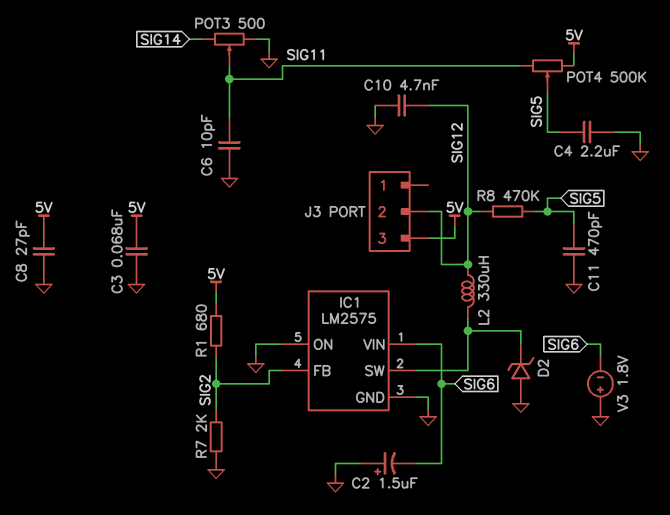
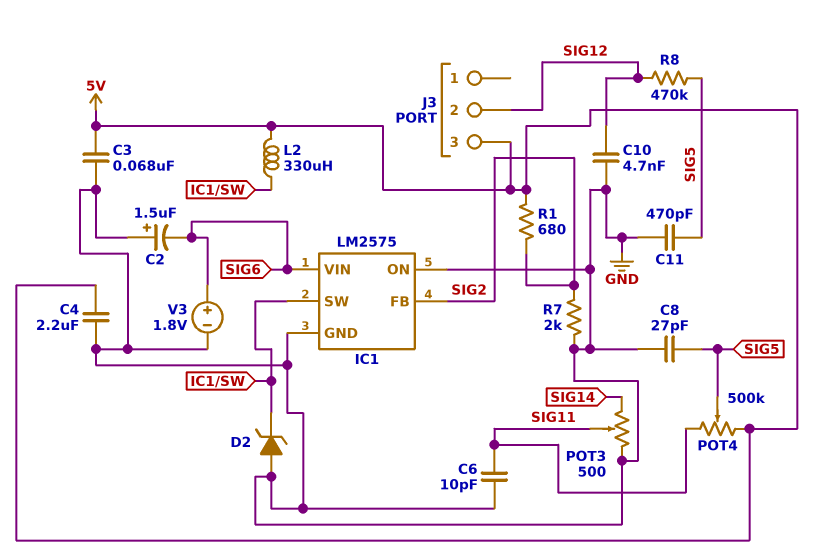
C4: 2.2uF (GND, SIG5) -> 2.2uF (5V, GND)
C8: 27pF (5V, GND) -> 27pF (GND, SIG5)
L2: 330uH (IC1/SW, SIG12) -> 330uH (5V, IC1/SW)
V3: 1.8V (plus GND, minus SIG6) -> 1.8V (plus SIG6, minus GND)

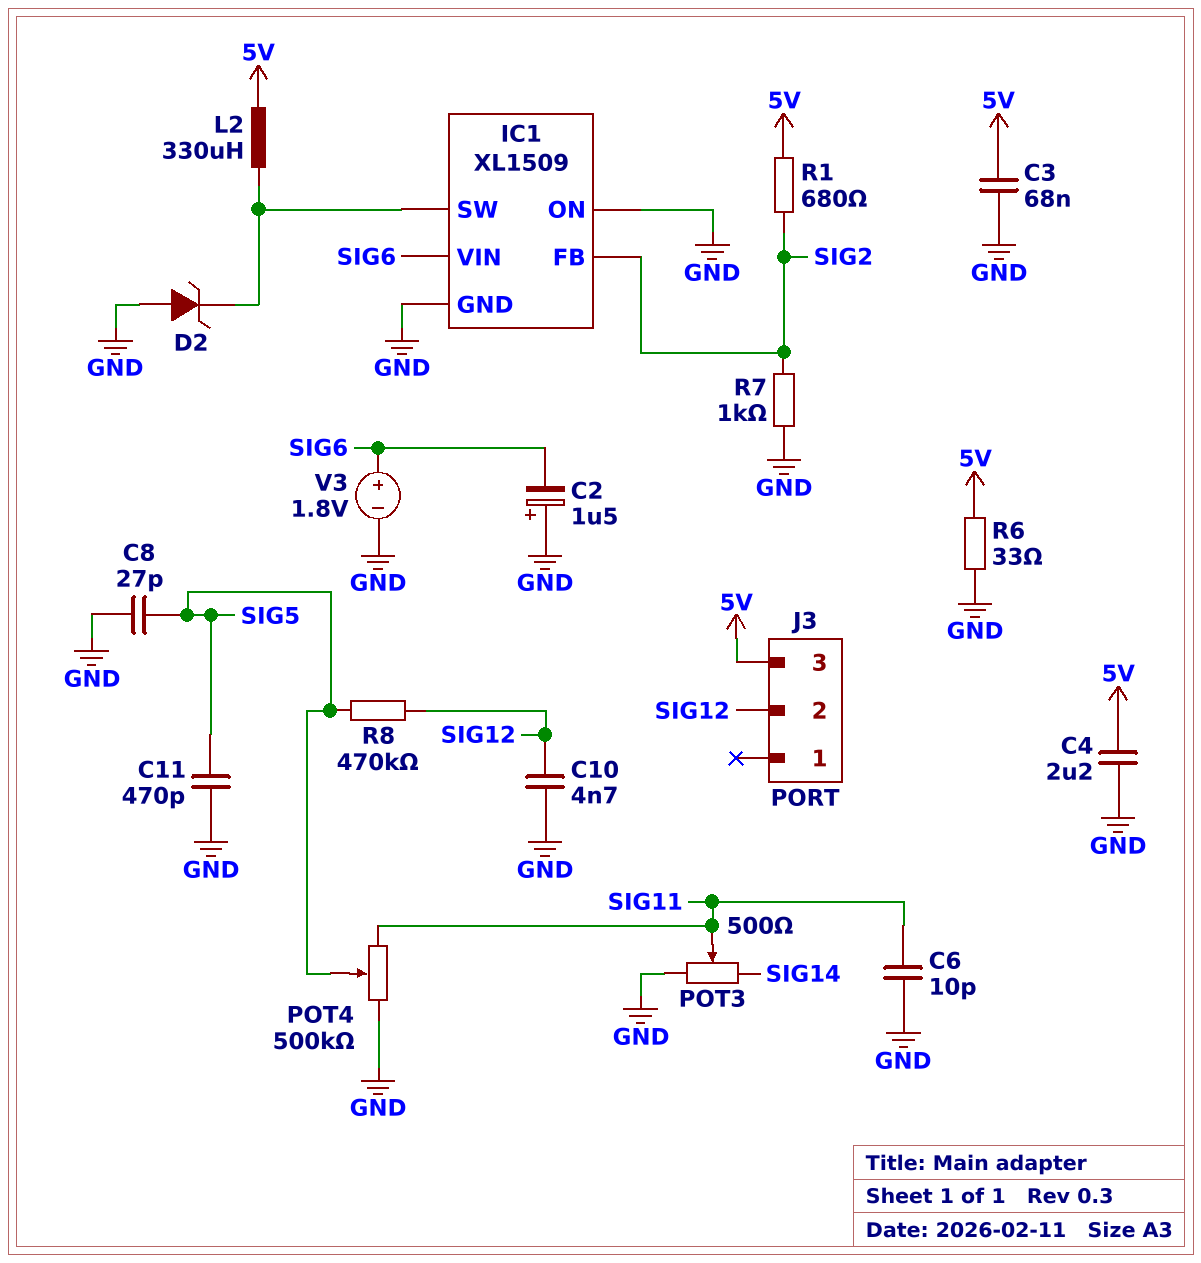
IC1: LM2575 -> XL1509
POT4: 500k (5V, SIG11, wiper SIG5) -> 500k (GND, SIG11, wiper SIG5)
R6: none -> 33 (5V, GND)
R7: 2k (GND, SIG2) -> 1k (GND, SIG2)

